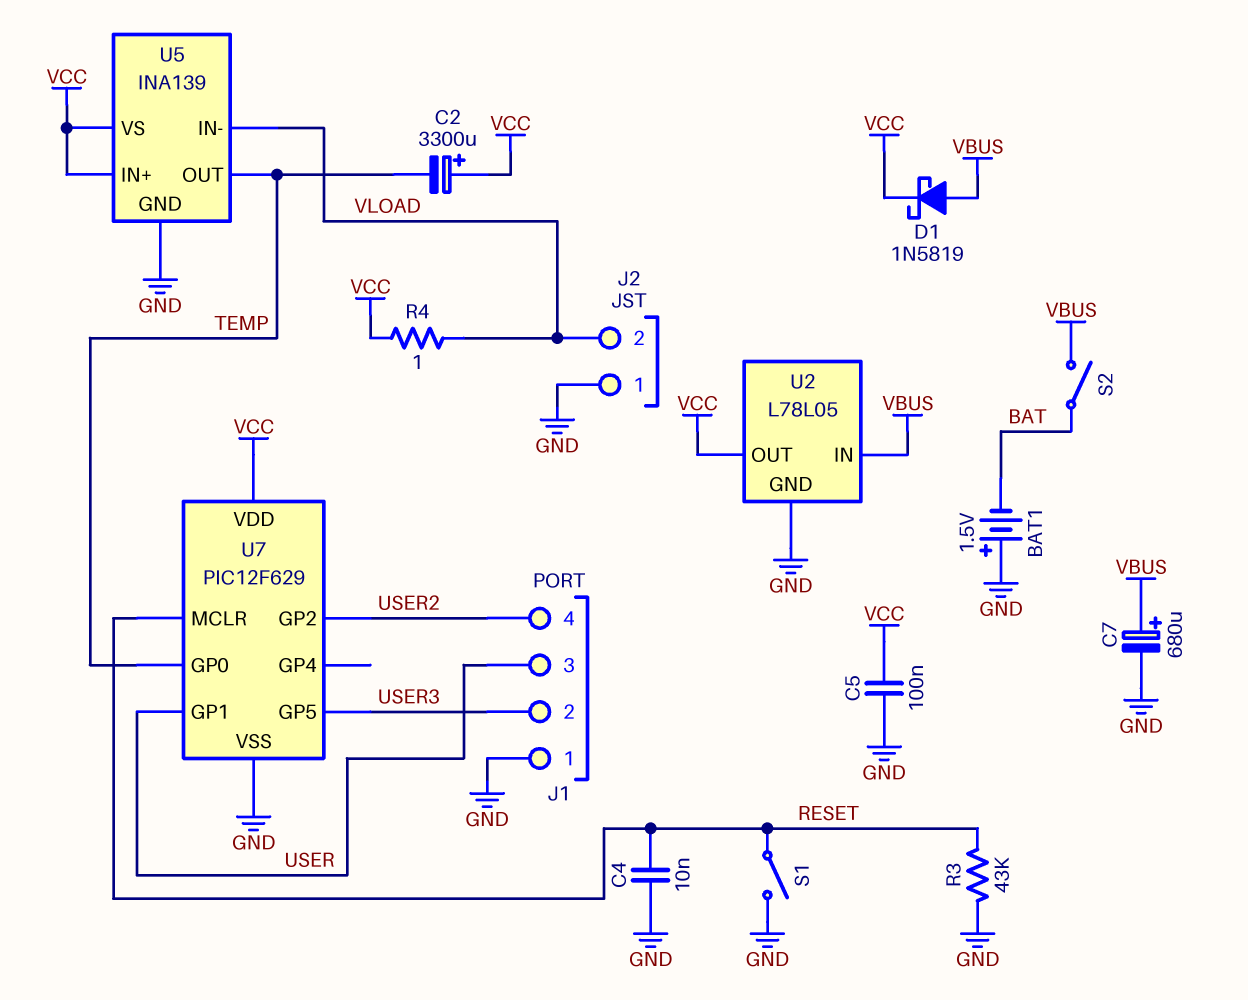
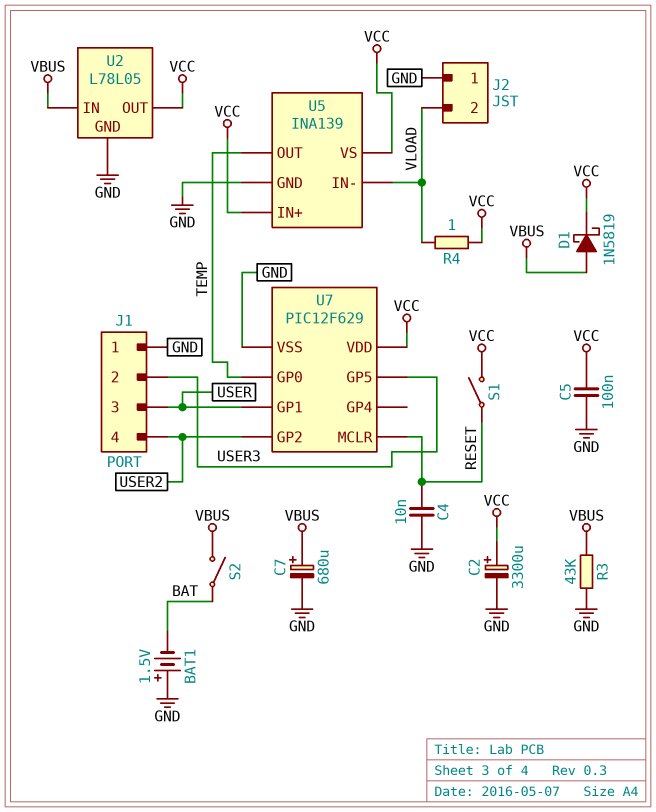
C2: 3300uF (plus VCC, minus TEMP) -> 3300uF (plus VCC, minus GND)
R3: 43k (GND, RESET) -> 43k (GND, VBUS)
S1: switch (GND, RESET) -> switch (RESET, VCC)

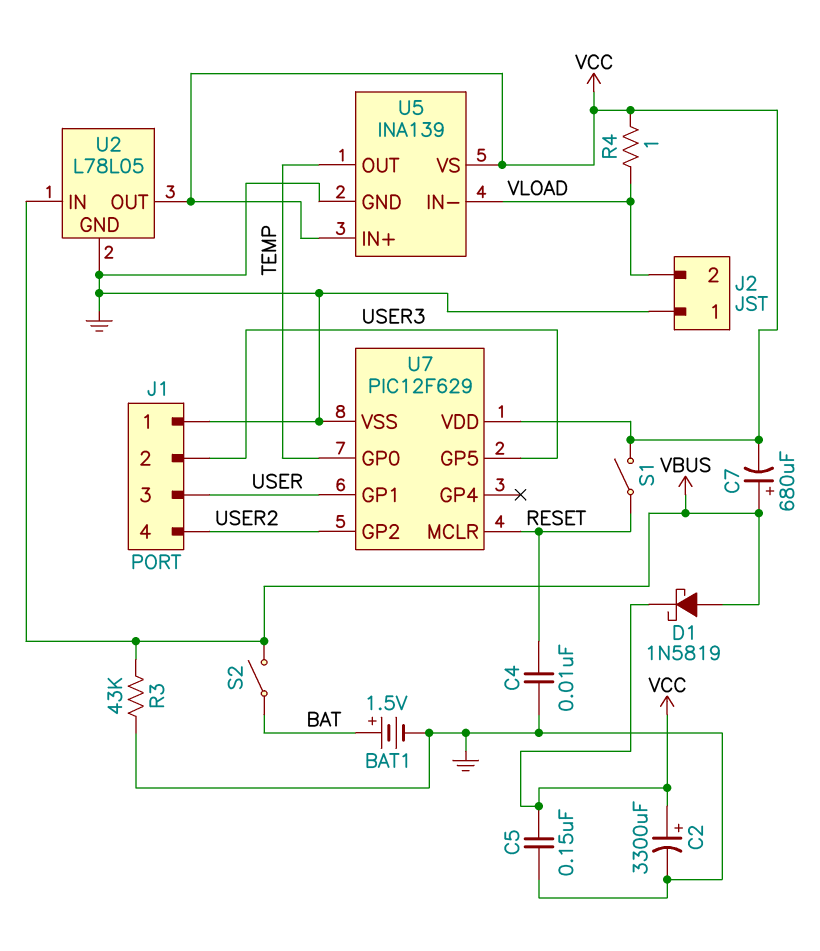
BAT1: 1.5V (plus GND, minus BAT) -> 1.5V (plus BAT, minus GND)
C5: 100nF (GND, VCC) -> 150nF (GND, VCC)
C7: 680uF (plus VBUS, minus GND) -> 680uF (plus VBUS, minus VCC)

